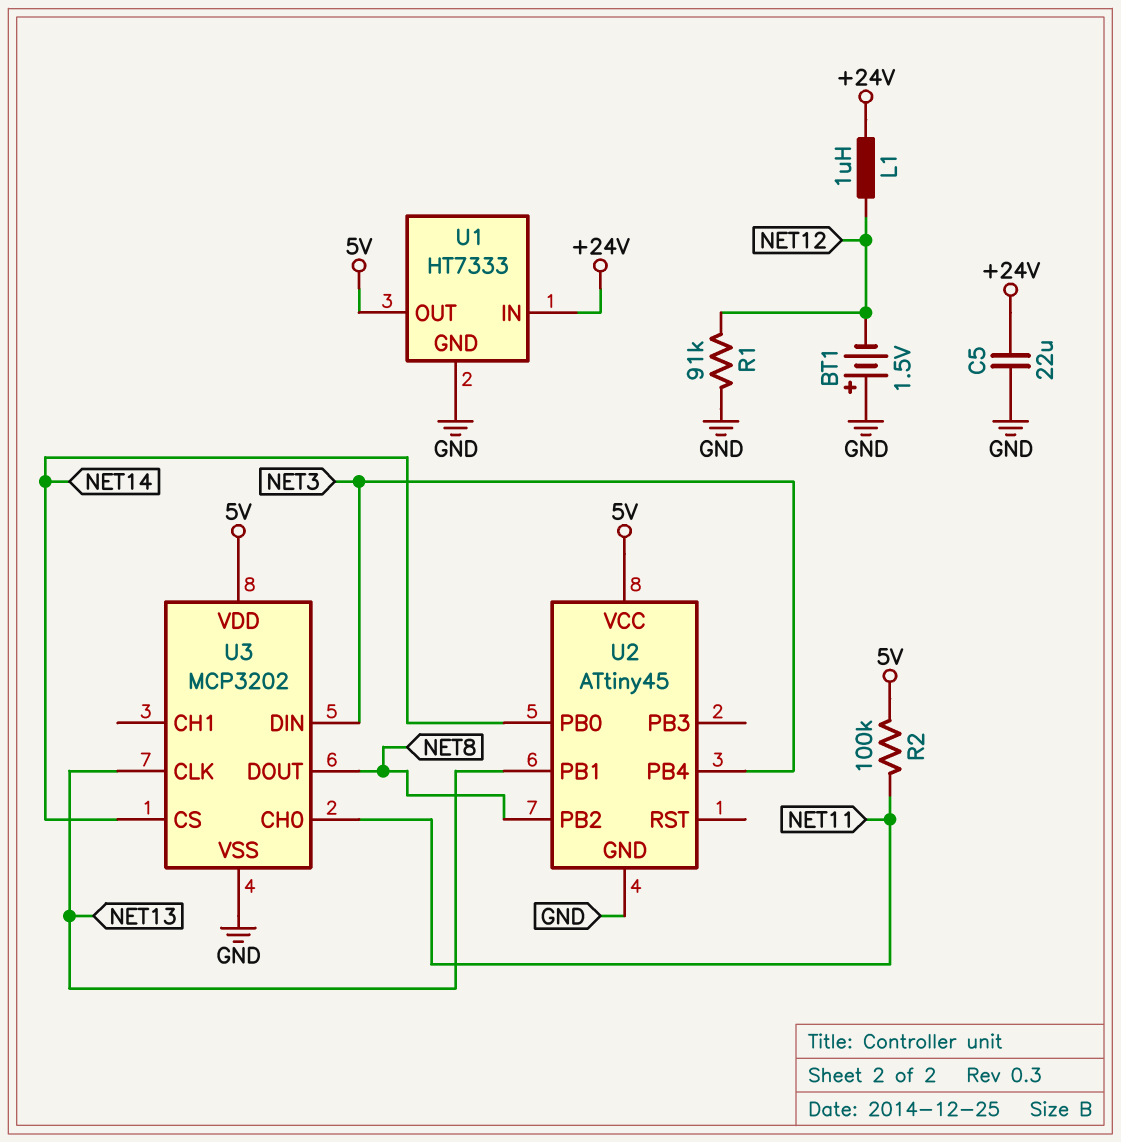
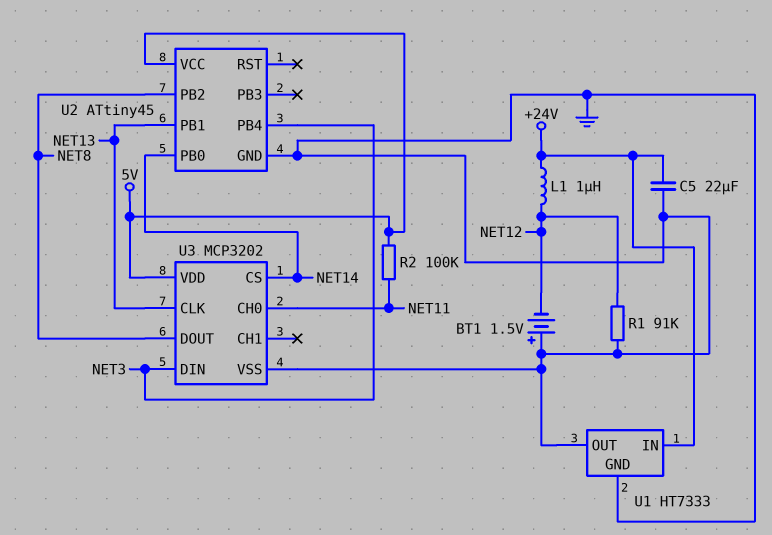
U1 pin OUT: 5V -> GND

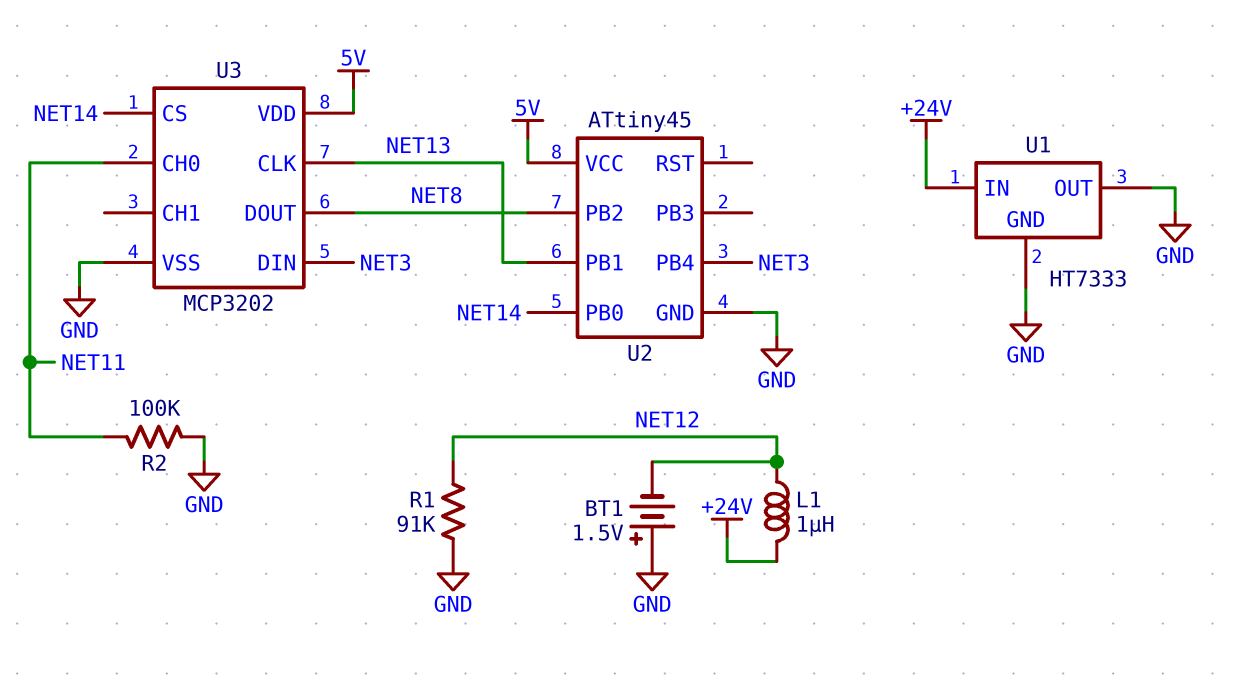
C5: 22uF (+24V, GND) -> none
R2: 100k (5V, NET11) -> 100k (GND, NET11)

